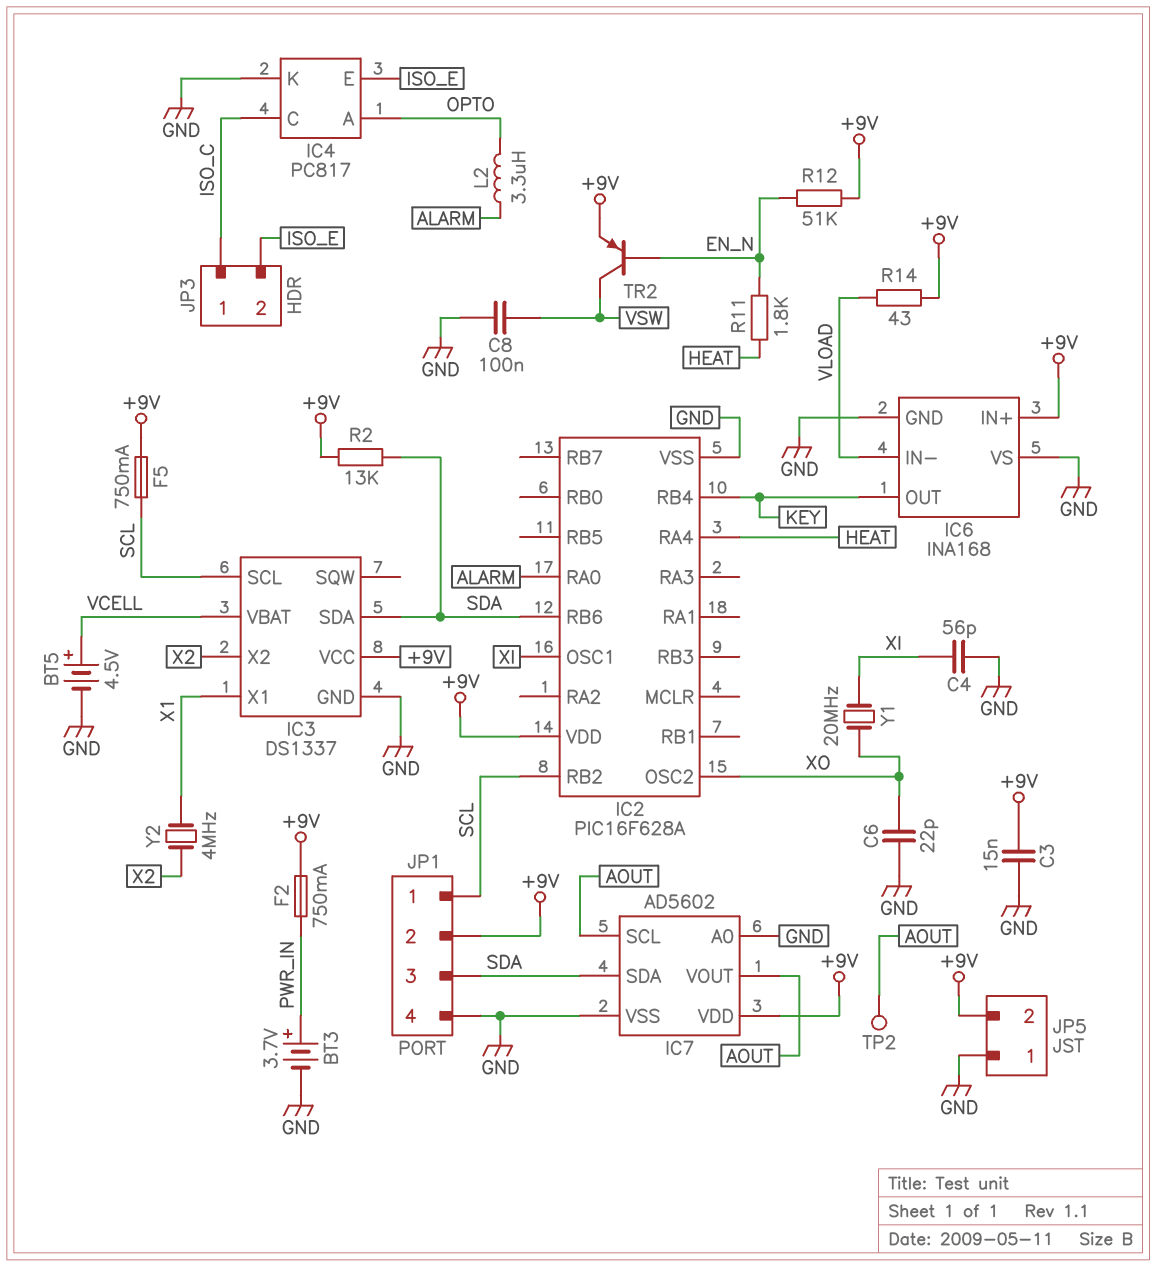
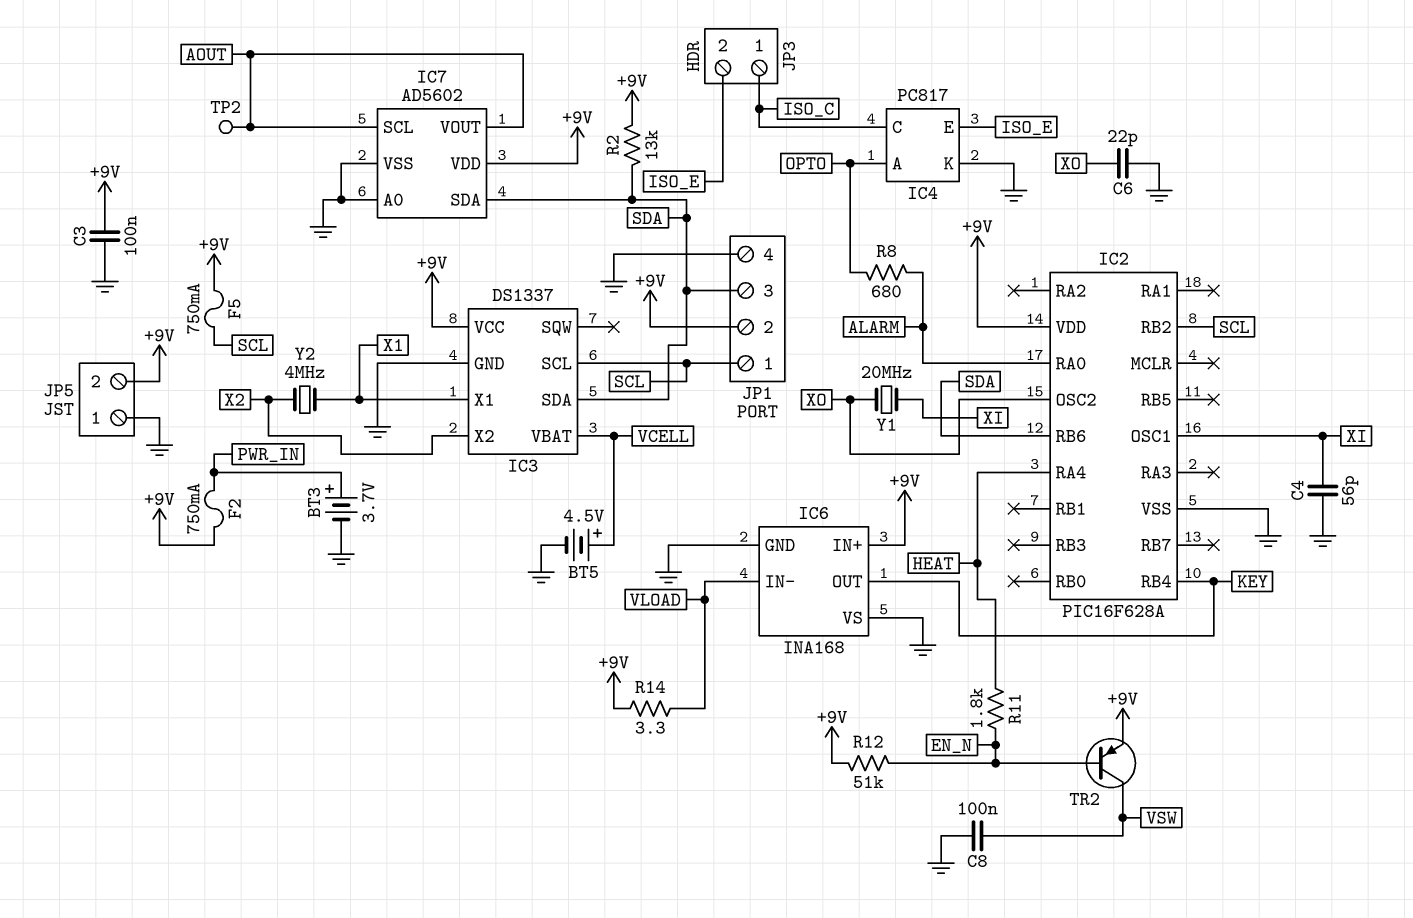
C3: 15nF (+9V, GND) -> 100nF (+9V, GND)
L2: 3.3uH (ALARM, OPTO) -> none
R8: none -> 680 (ALARM, OPTO)
R14: 43 (+9V, VLOAD) -> 3.3 (+9V, VLOAD)

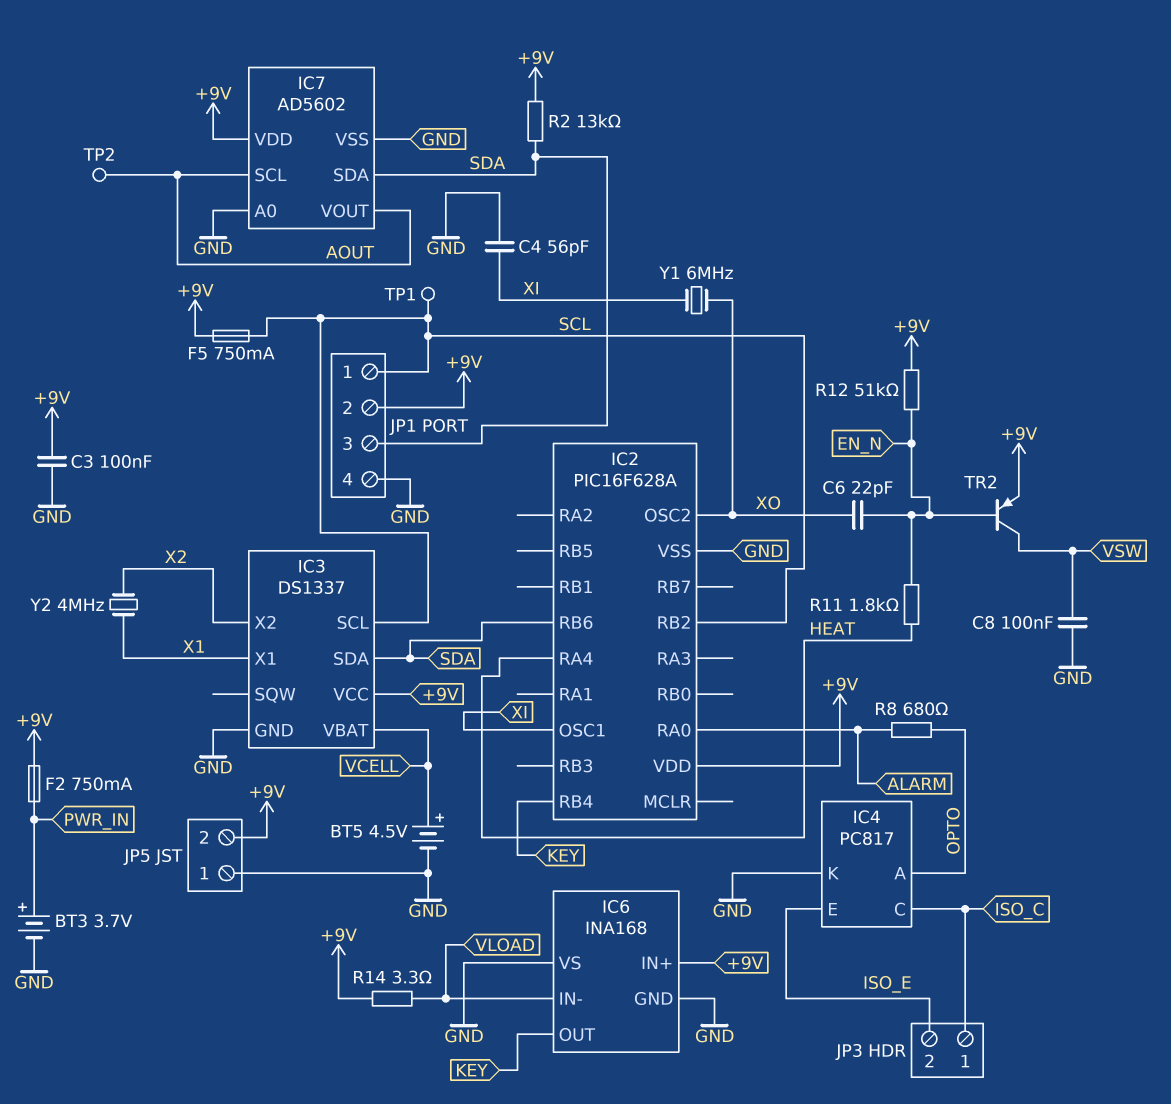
C6: 22pF (GND, XO) -> 22pF (EN_N, XO)
TP1: none -> test point (SCL)
Y1: 20MHz (XI, XO) -> 6MHz (XI, XO)

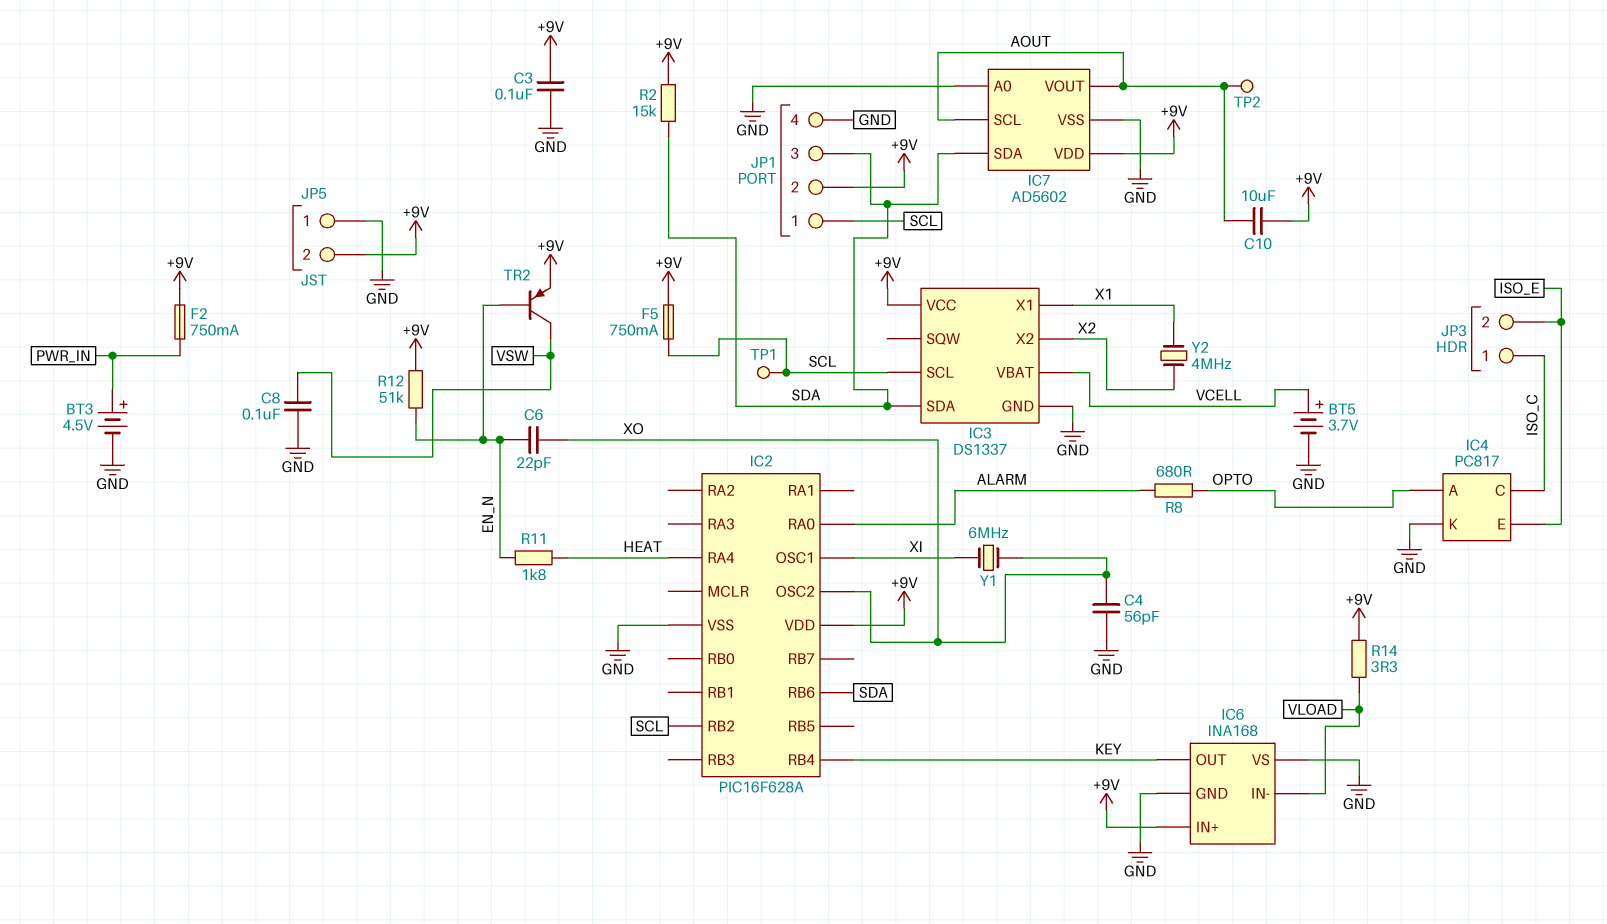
BT3: 3.7V (plus PWR_IN, minus GND) -> 4.5V (plus PWR_IN, minus GND)
BT5: 4.5V (plus VCELL, minus GND) -> 3.7V (plus VCELL, minus GND)
C4: 56pF (GND, XI) -> 56pF (GND, XO)
C10: none -> 10uF (+9V, AOUT)
R2: 13k (+9V, SDA) -> 15k (+9V, SDA)

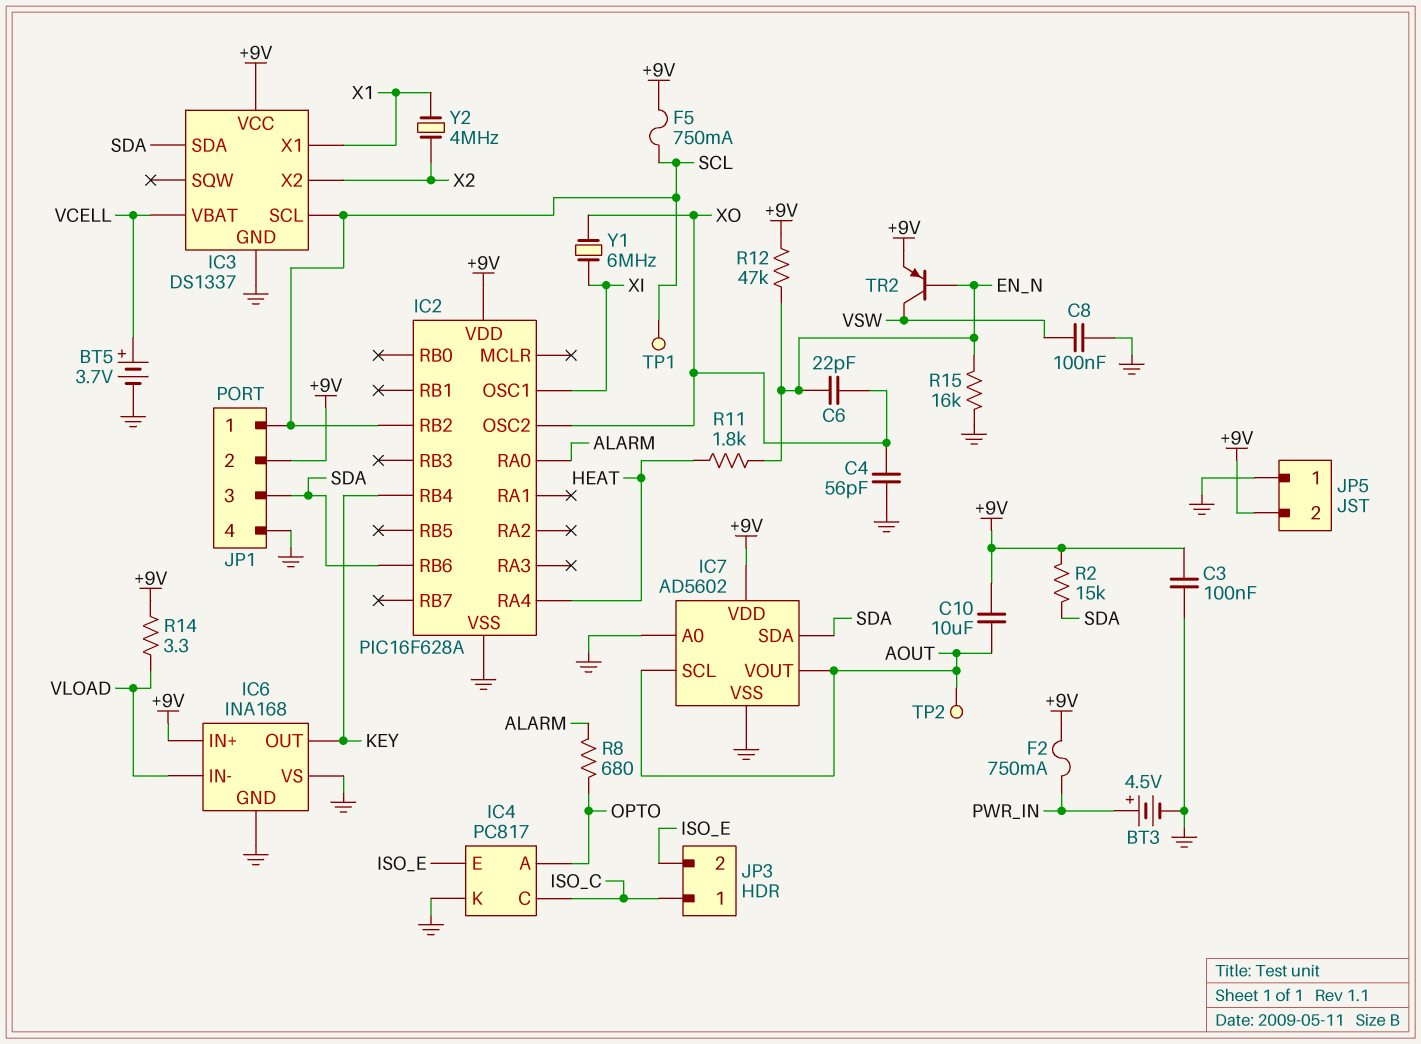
R12: 51k (+9V, EN_N) -> 47k (+9V, EN_N)
R15: none -> 16k (EN_N, GND)

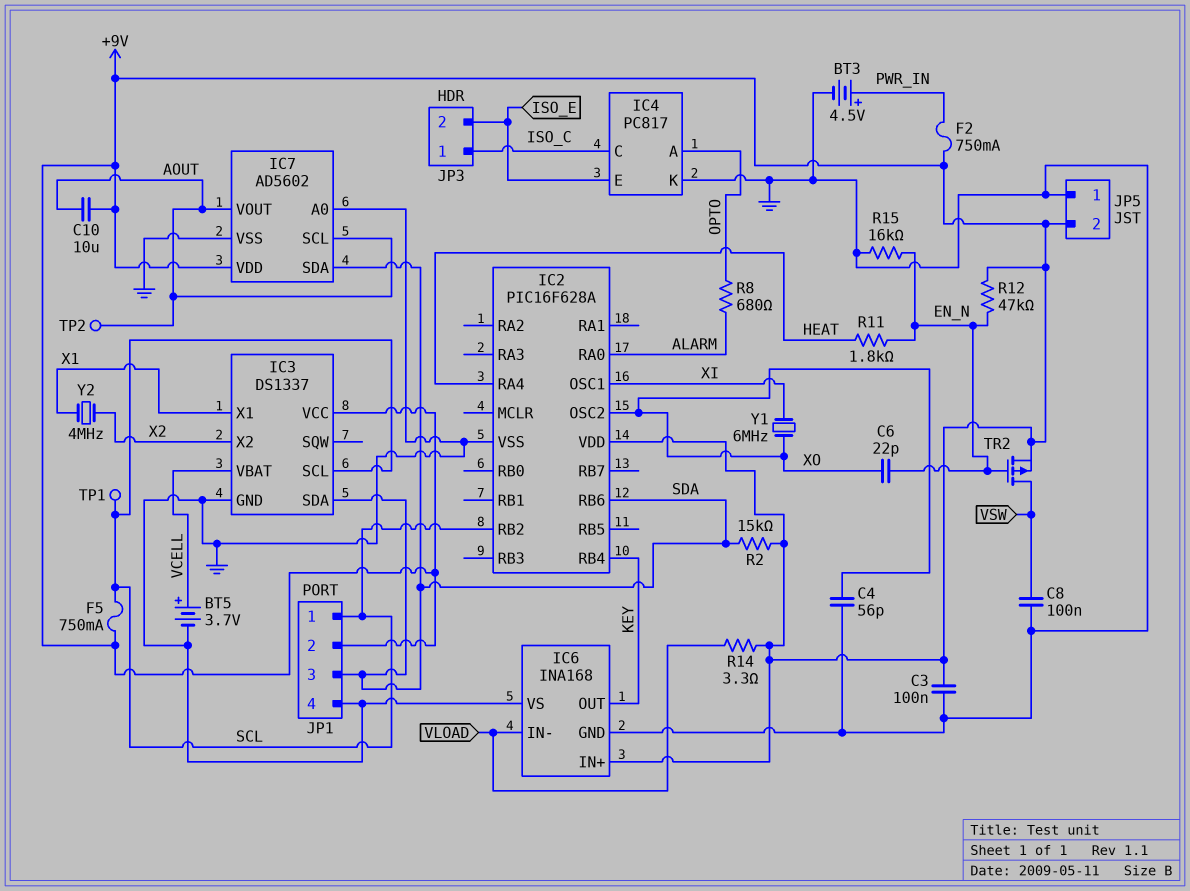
TR2: PNP (B EN_N, C VSW, E +9V) -> PMOS (G EN_N, D VSW, S +9V)

